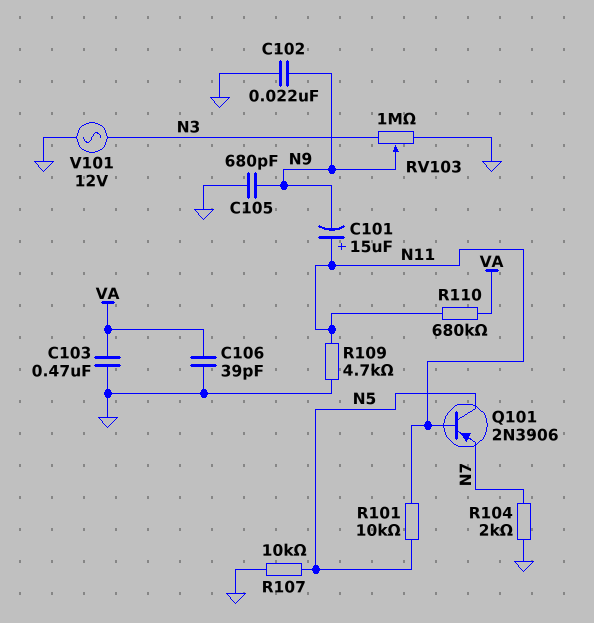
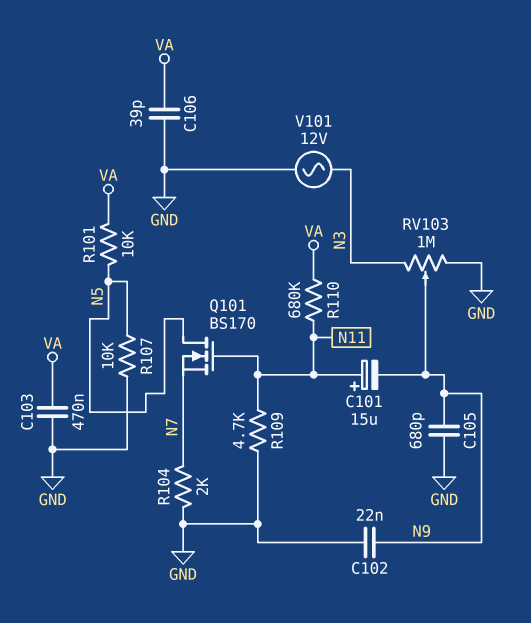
Q101: PNP 2N3906 (B N11, C N5, E N7) -> NMOS BS170 (G N11, D N5, S N7)
R101: 10k (N5, N11) -> 10k (N5, VA)

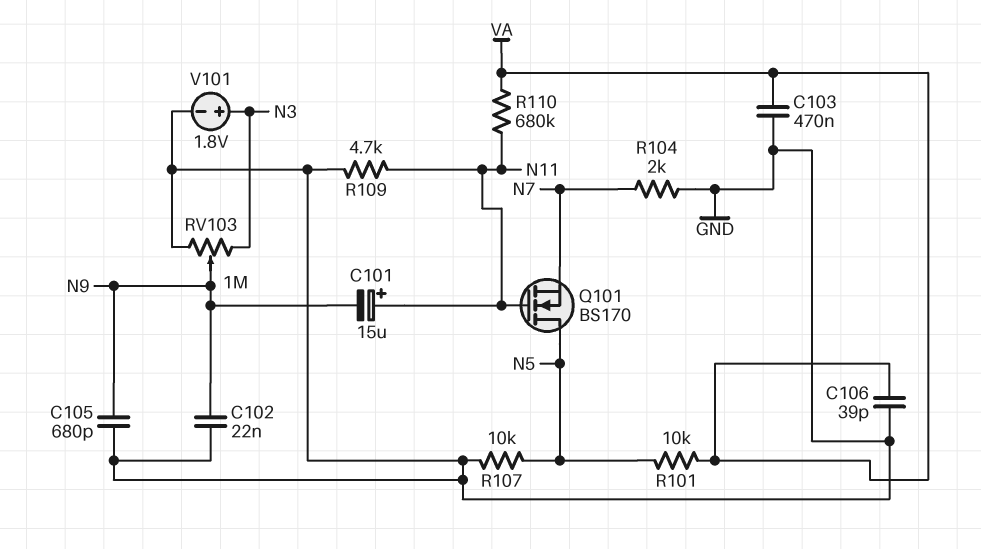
V101: AC 12V (GND, N3) -> 1.8V (plus N3, minus GND)

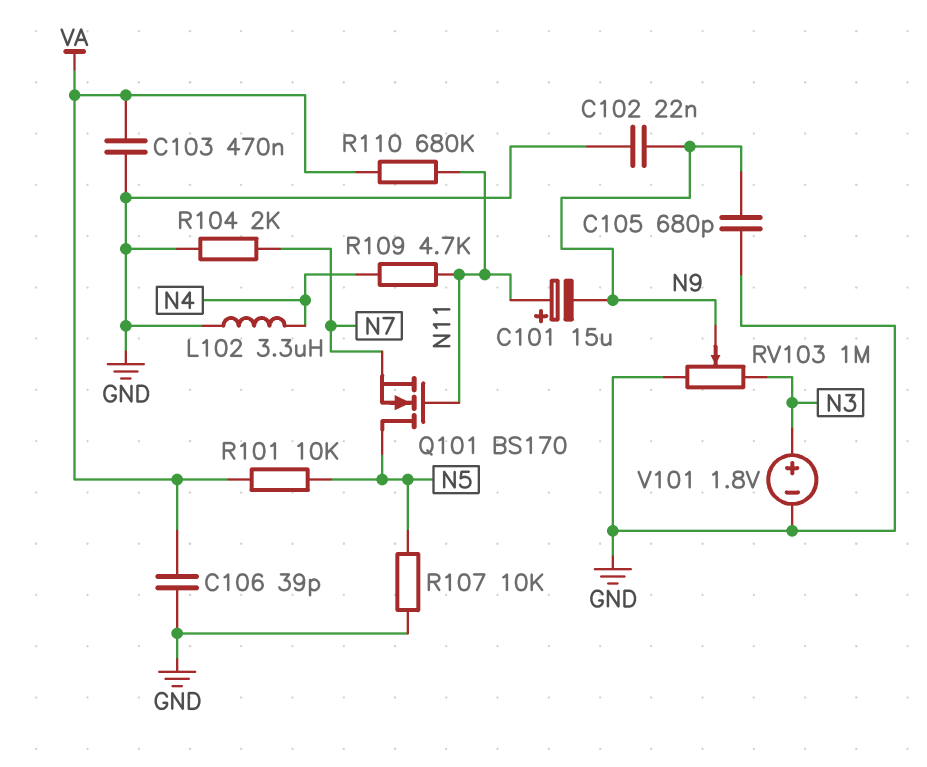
L102: none -> 3.3uH (GND, N4)
R109: 4.7k (GND, N11) -> 4.7k (N4, N11)

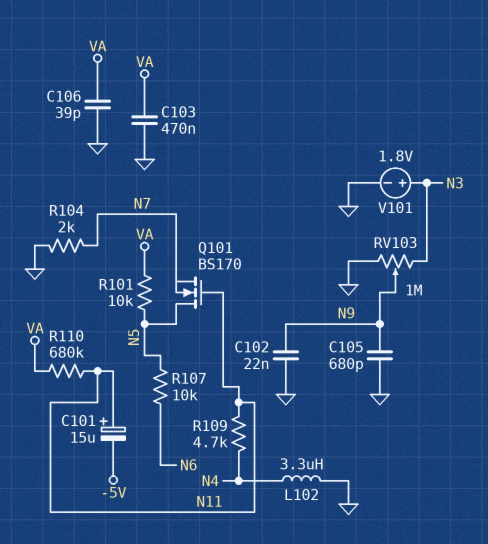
C101: 15uF (plus N11, minus N9) -> 15uF (plus N11, minus -5V)
R107: 10k (GND, N5) -> 10k (N5, N6)

